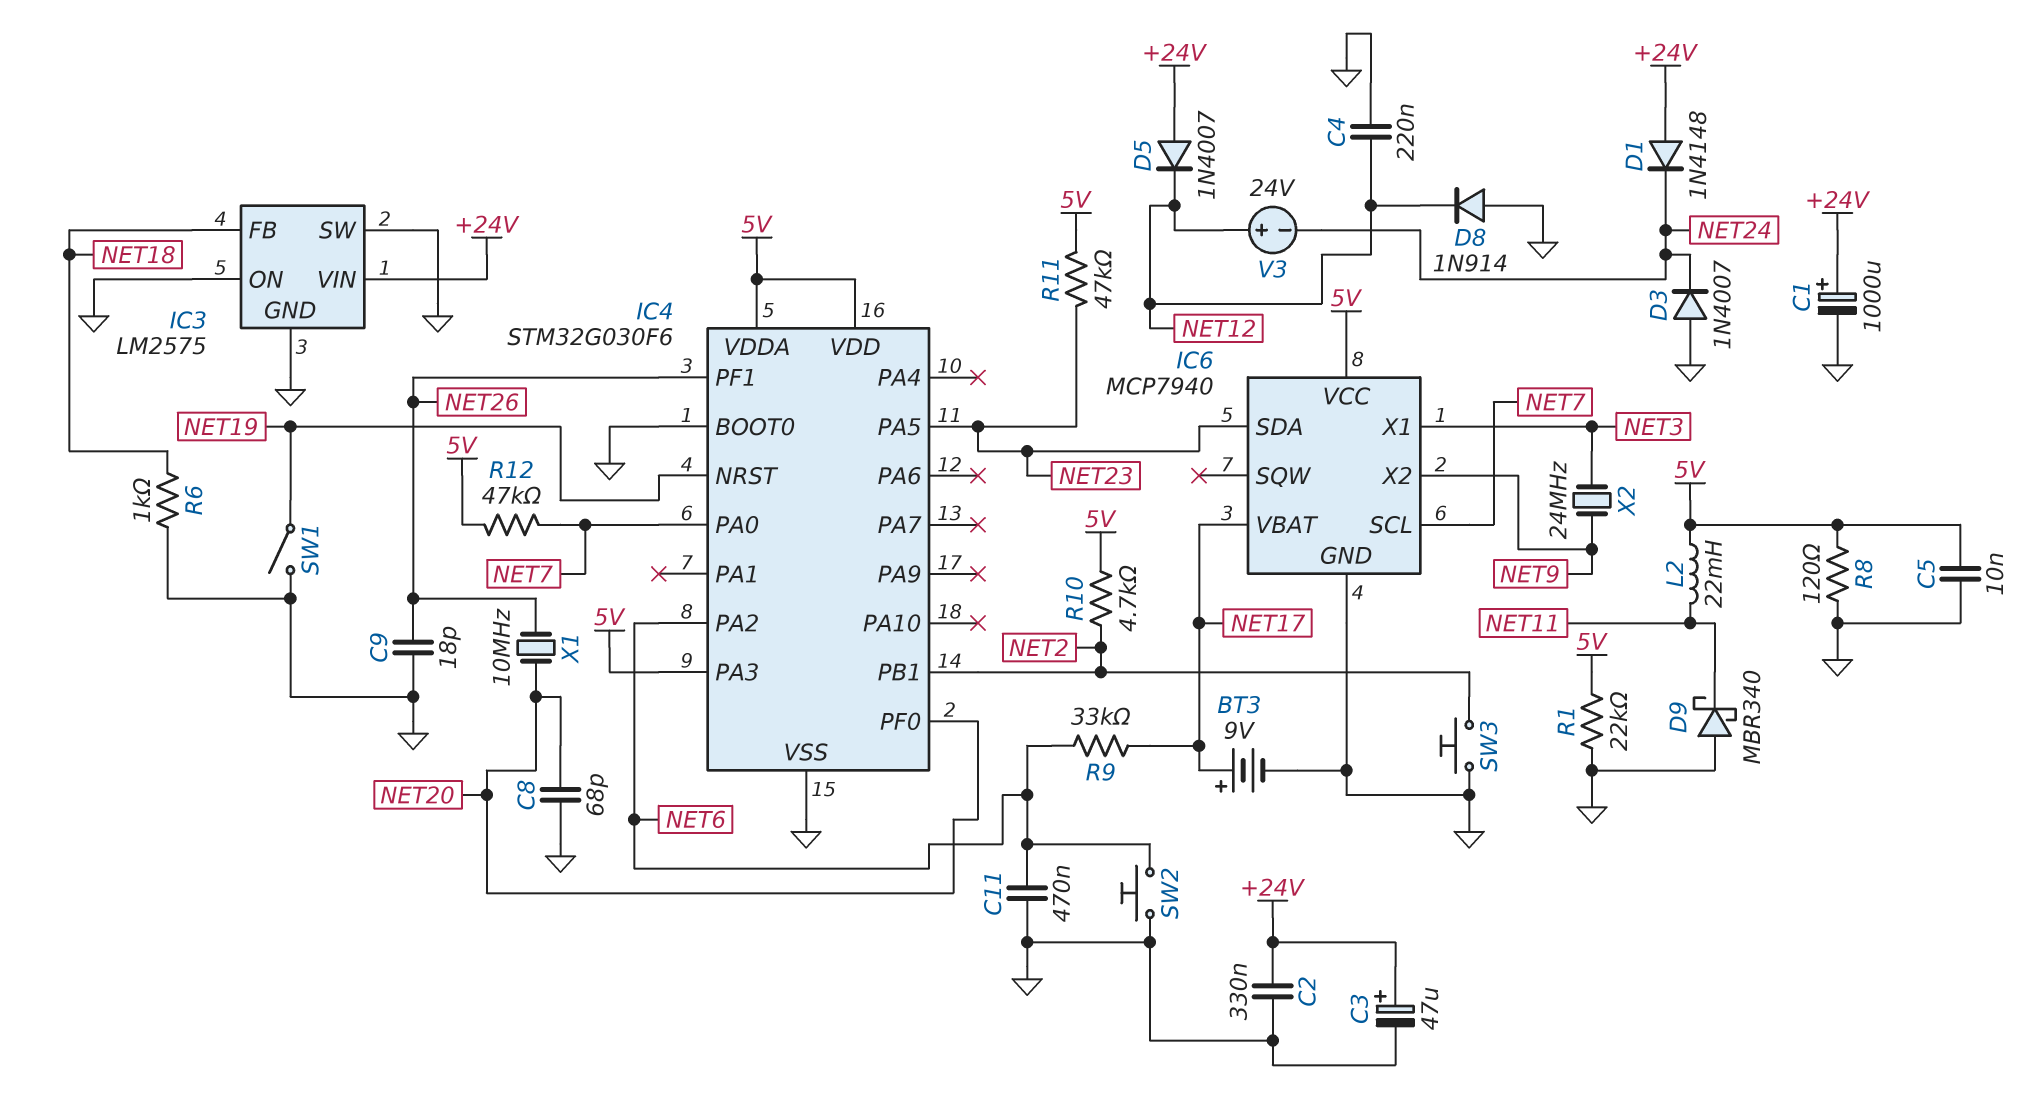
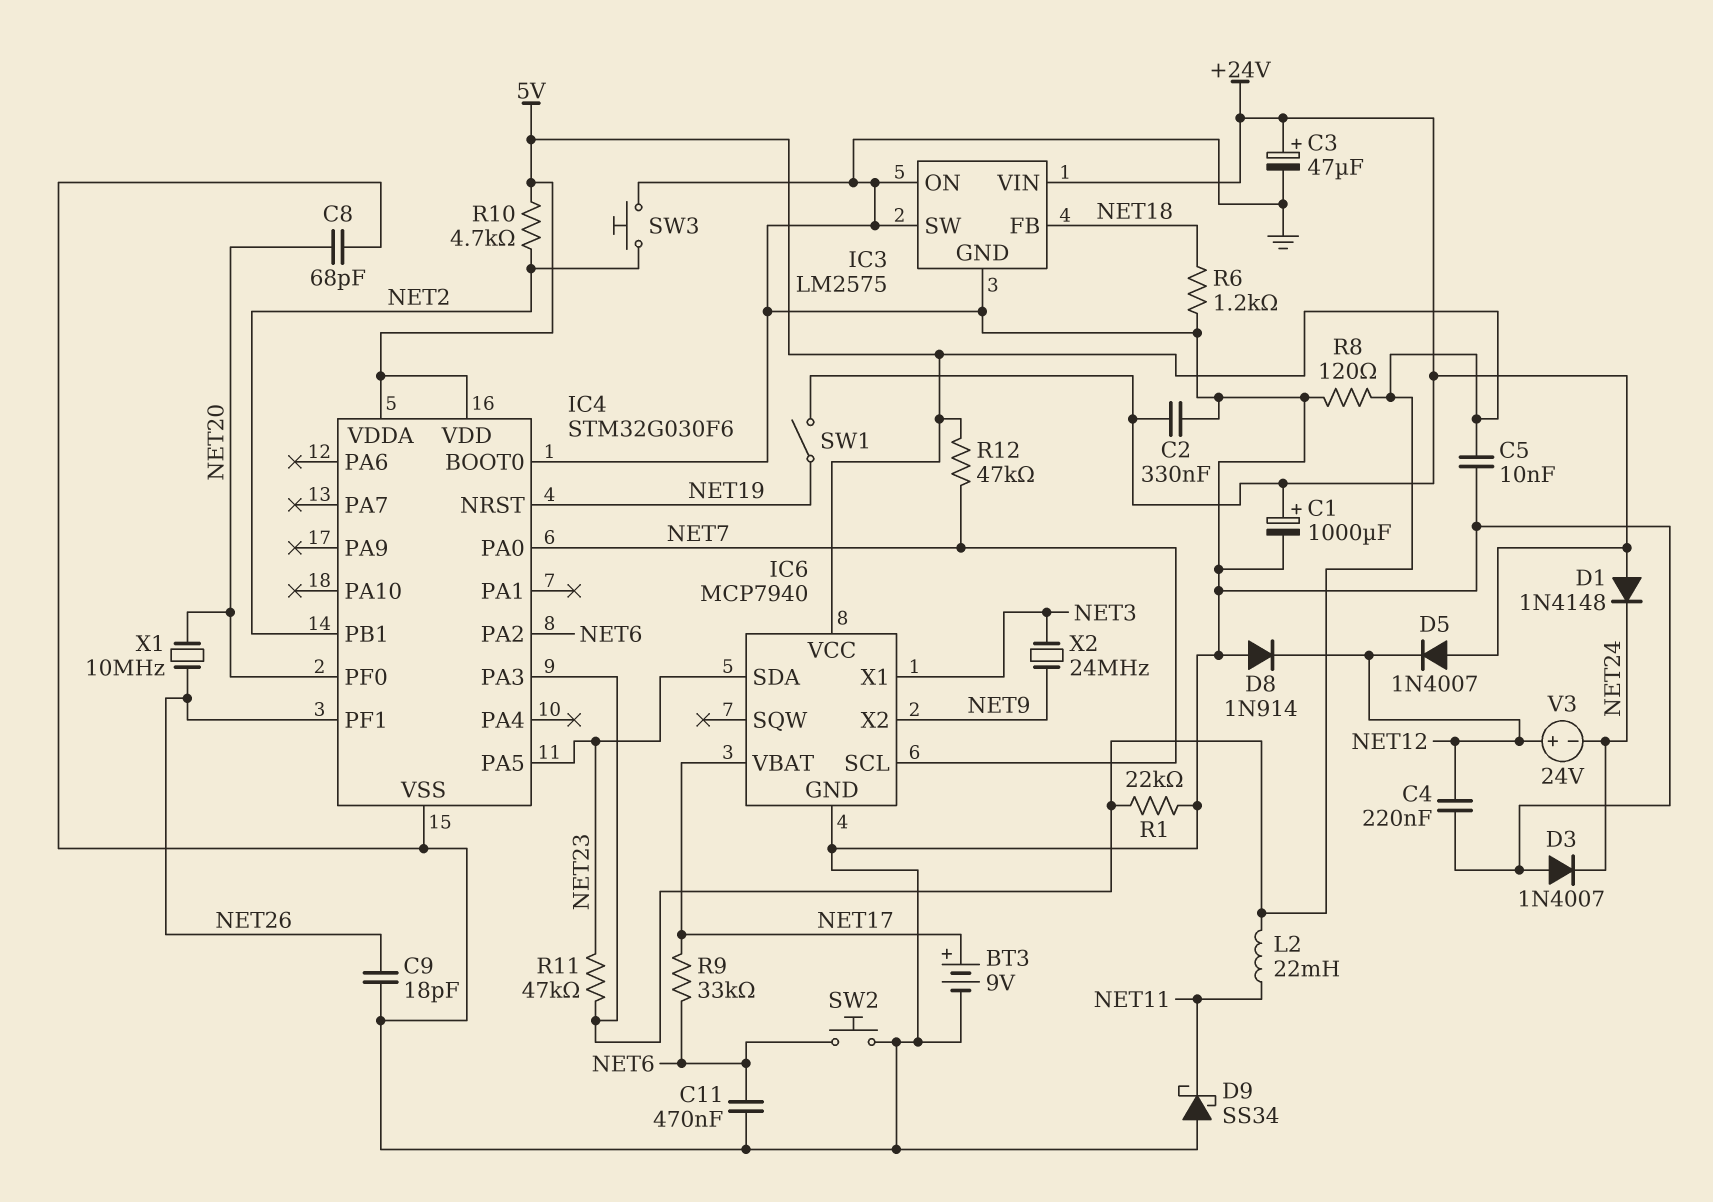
D9: schottky MBR340 (A GND, K NET11) -> schottky SS34 (A GND, K NET11)
R6: 1k (GND, NET18) -> 1.2k (GND, NET18)
SW1: switch (GND, NET19) -> switch (+24V, NET19)

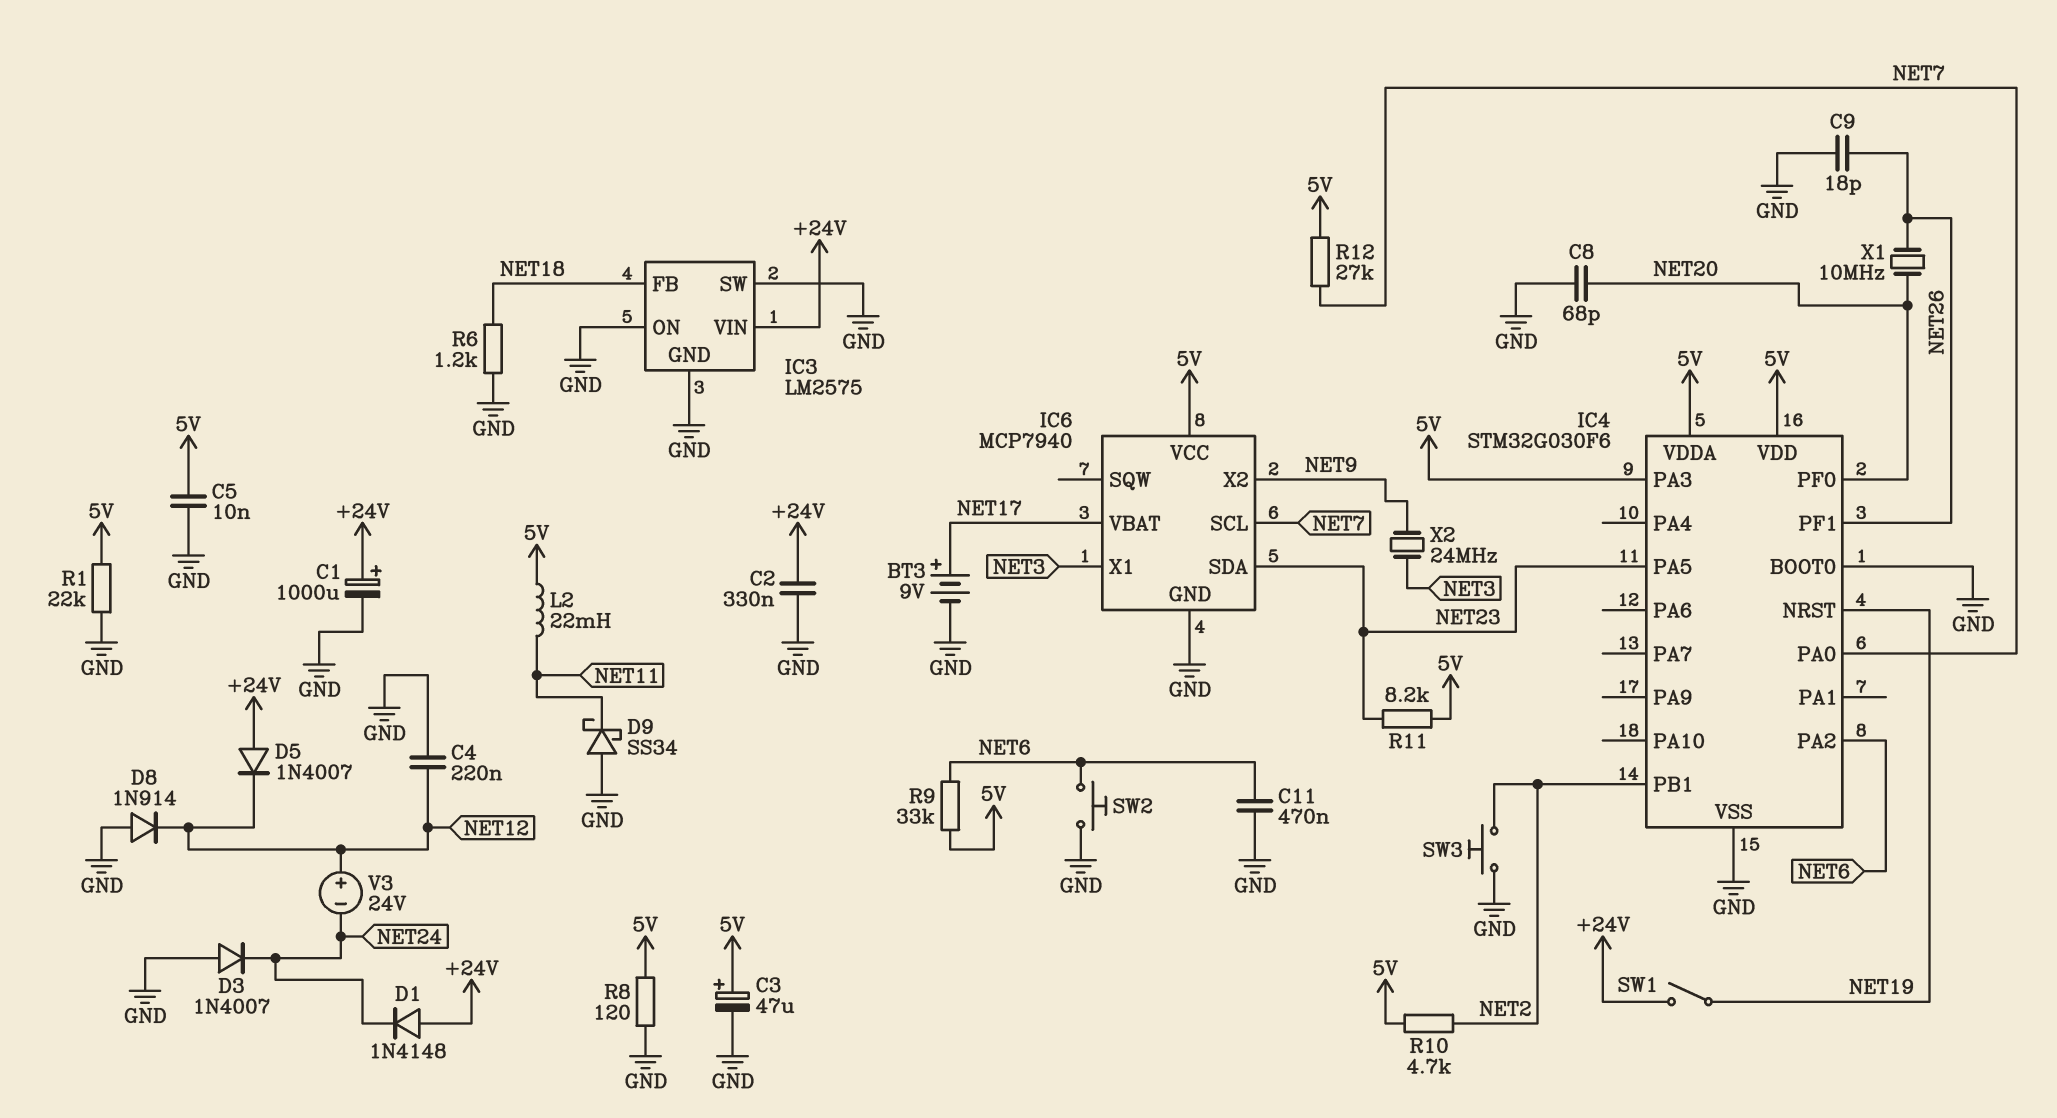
C3: 47uF (plus +24V, minus GND) -> 47uF (plus 5V, minus GND)
R9: 33k (NET6, NET17) -> 33k (5V, NET6)
R11: 47k (5V, NET23) -> 8.2k (5V, NET23)
R12: 47k (5V, NET7) -> 27k (5V, NET7)

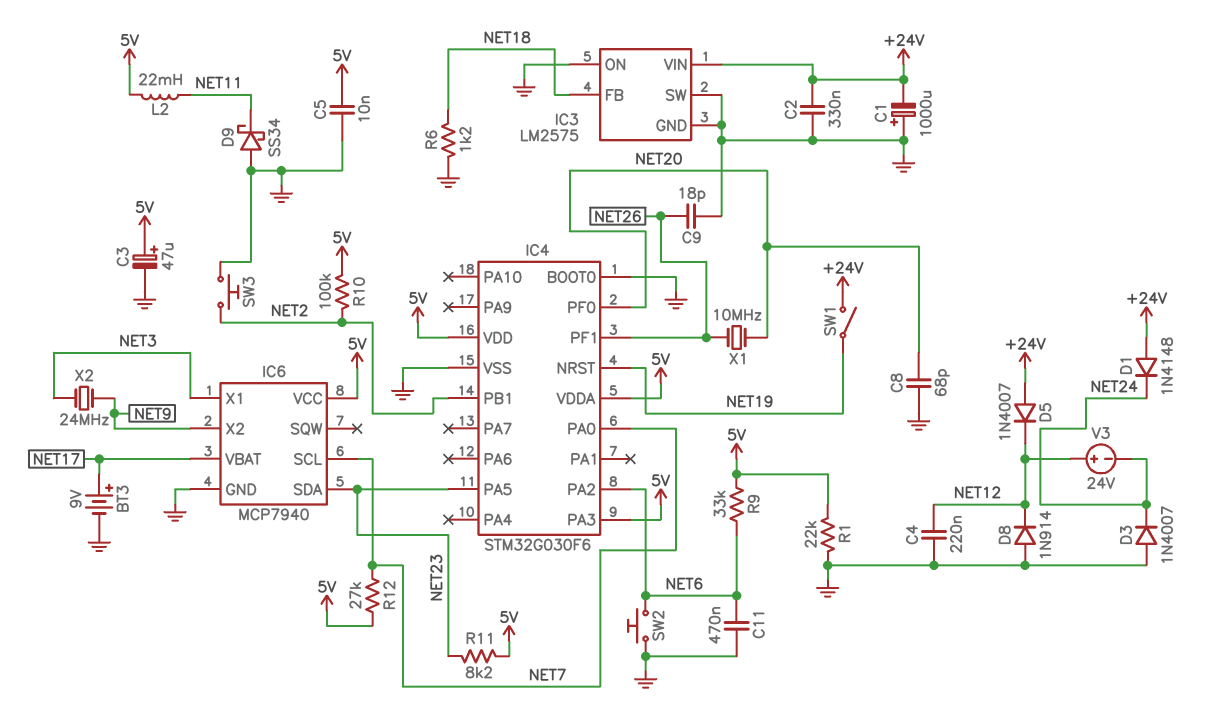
C1: 1000uF (plus +24V, minus GND) -> 1000uF (plus GND, minus +24V)
R8: 120 (5V, GND) -> none
R10: 4.7k (5V, NET2) -> 100k (5V, NET2)

